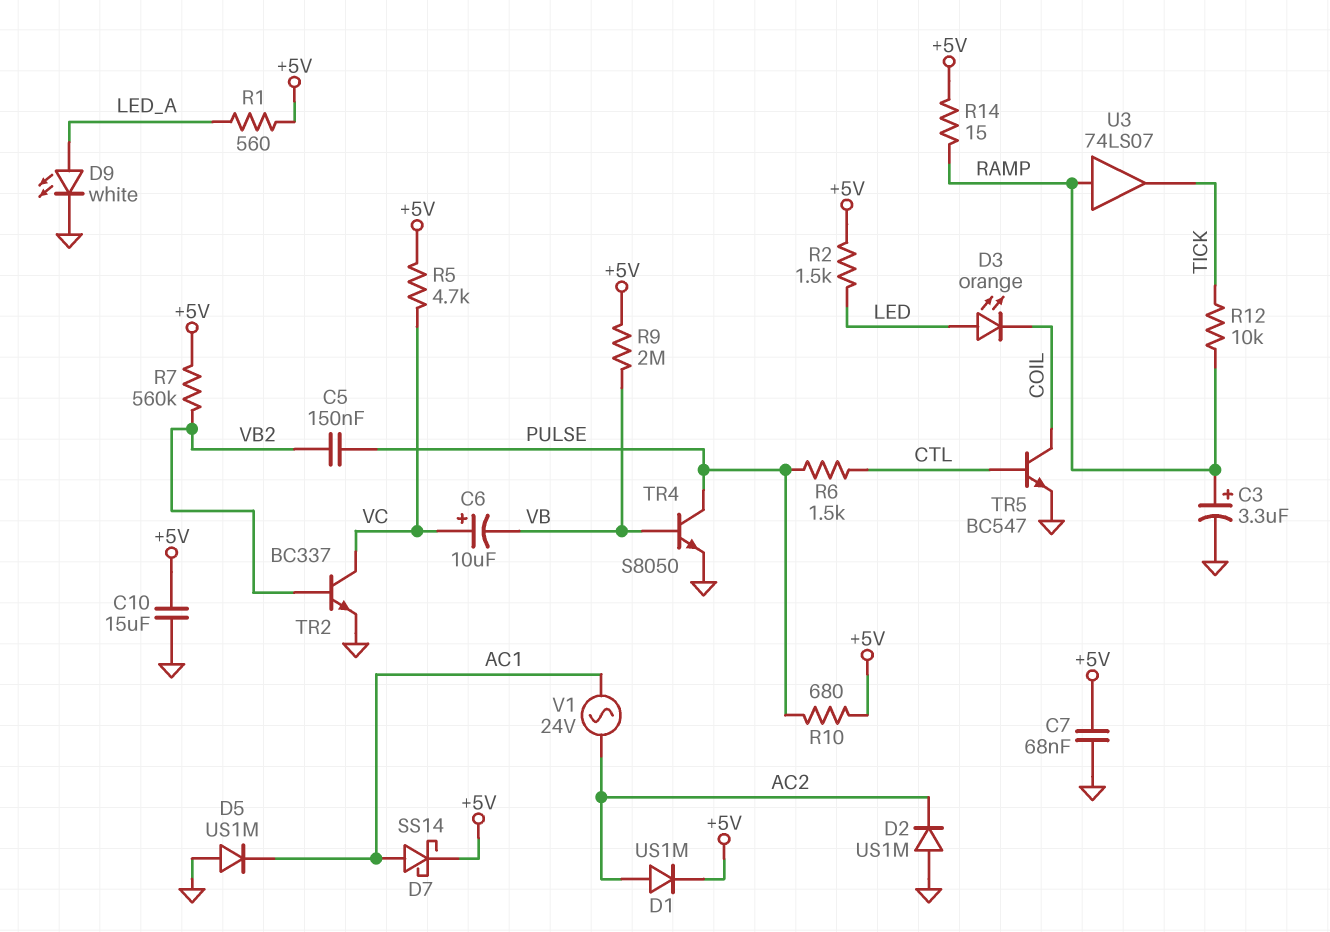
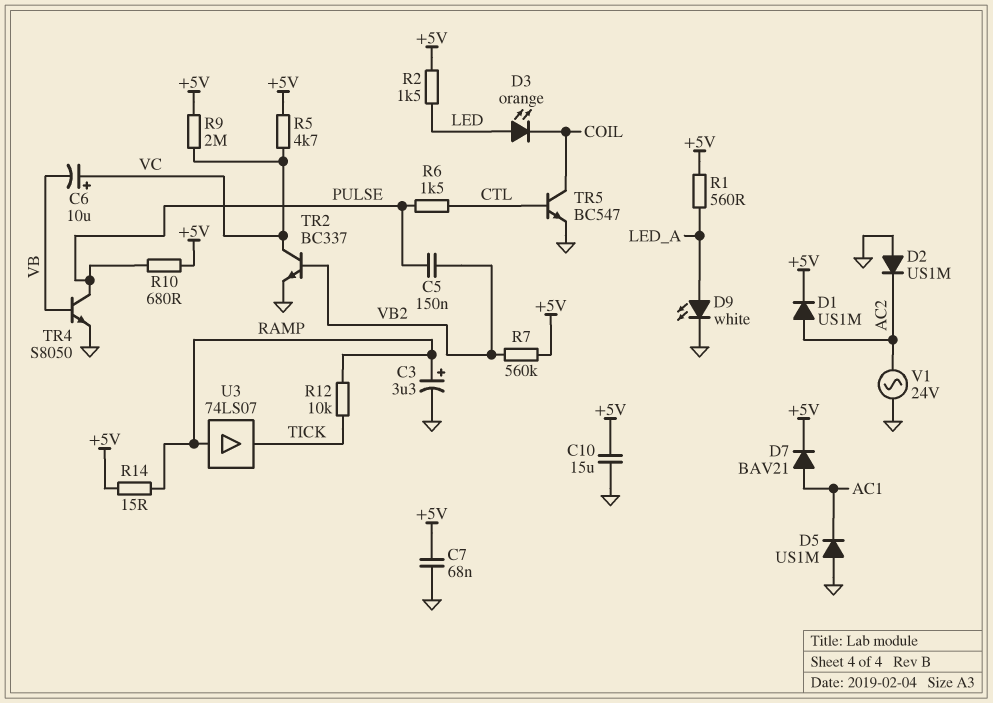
D7: schottky SS14 (A AC1, K +5V) -> diode BAV21 (A AC1, K +5V)
R9: 2M (+5V, VB) -> 2M (+5V, VC)
V1: AC 24V (AC1, AC2) -> AC 24V (AC2, GND)

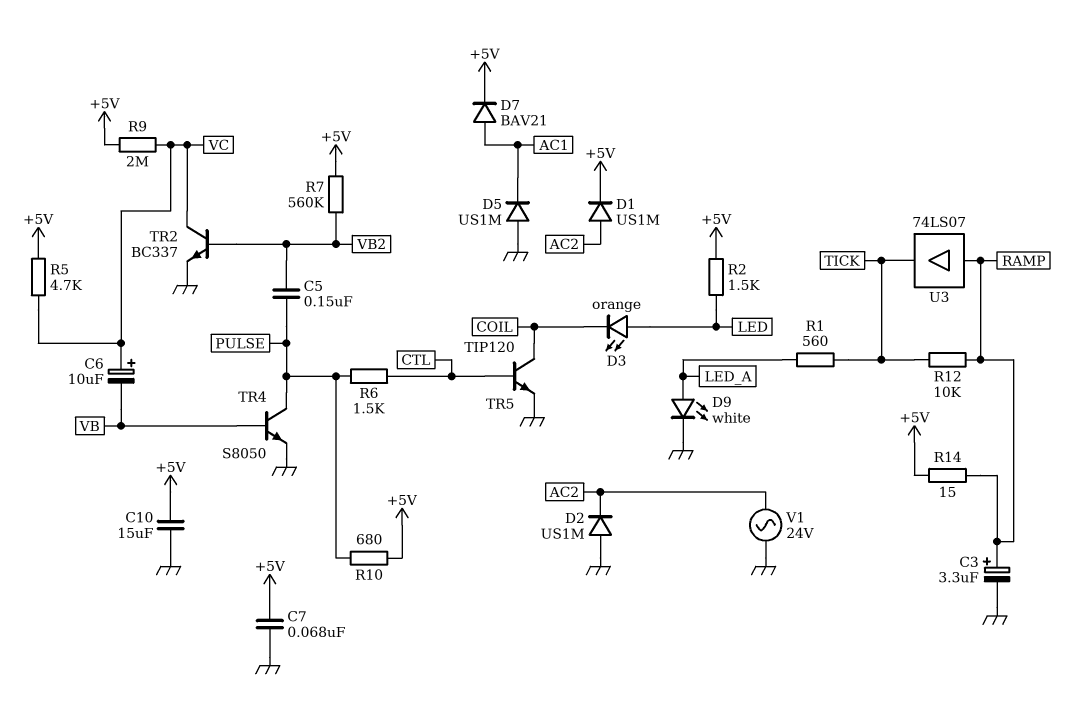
R1: 560 (+5V, LED_A) -> 560 (LED_A, TICK)
TR5: NPN BC547 (B CTL, C COIL, E GND) -> NPN TIP120 (B CTL, C COIL, E GND)

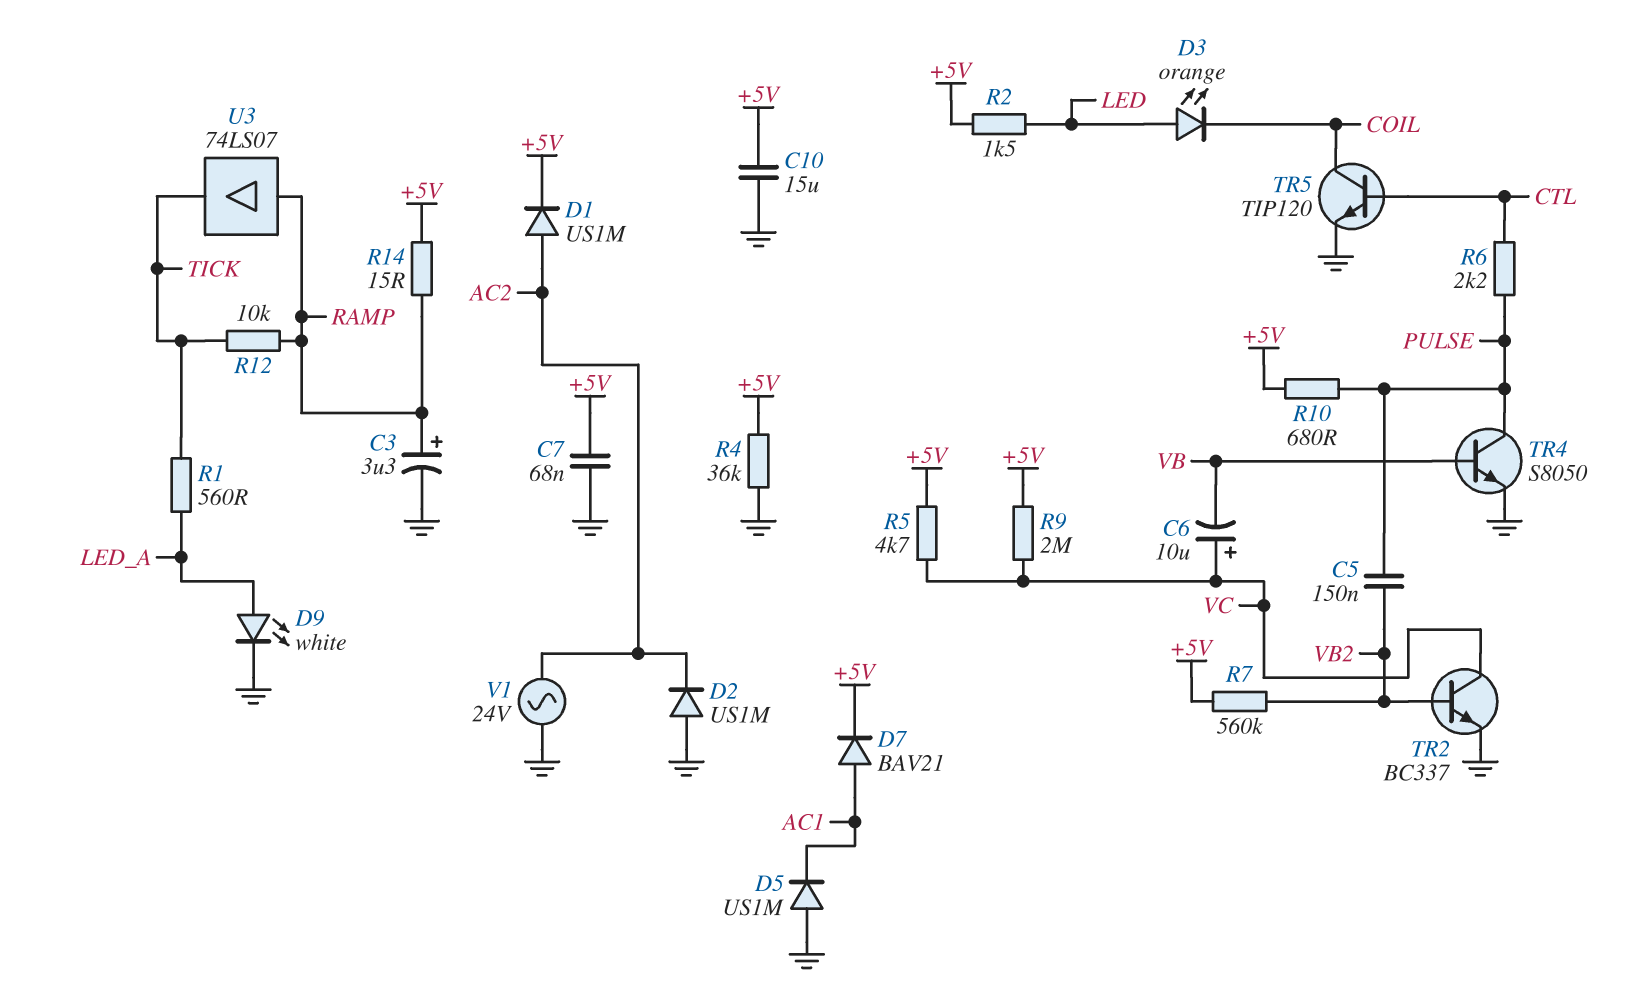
R4: none -> 36k (+5V, GND)
R6: 1.5k (CTL, PULSE) -> 2.2k (CTL, PULSE)

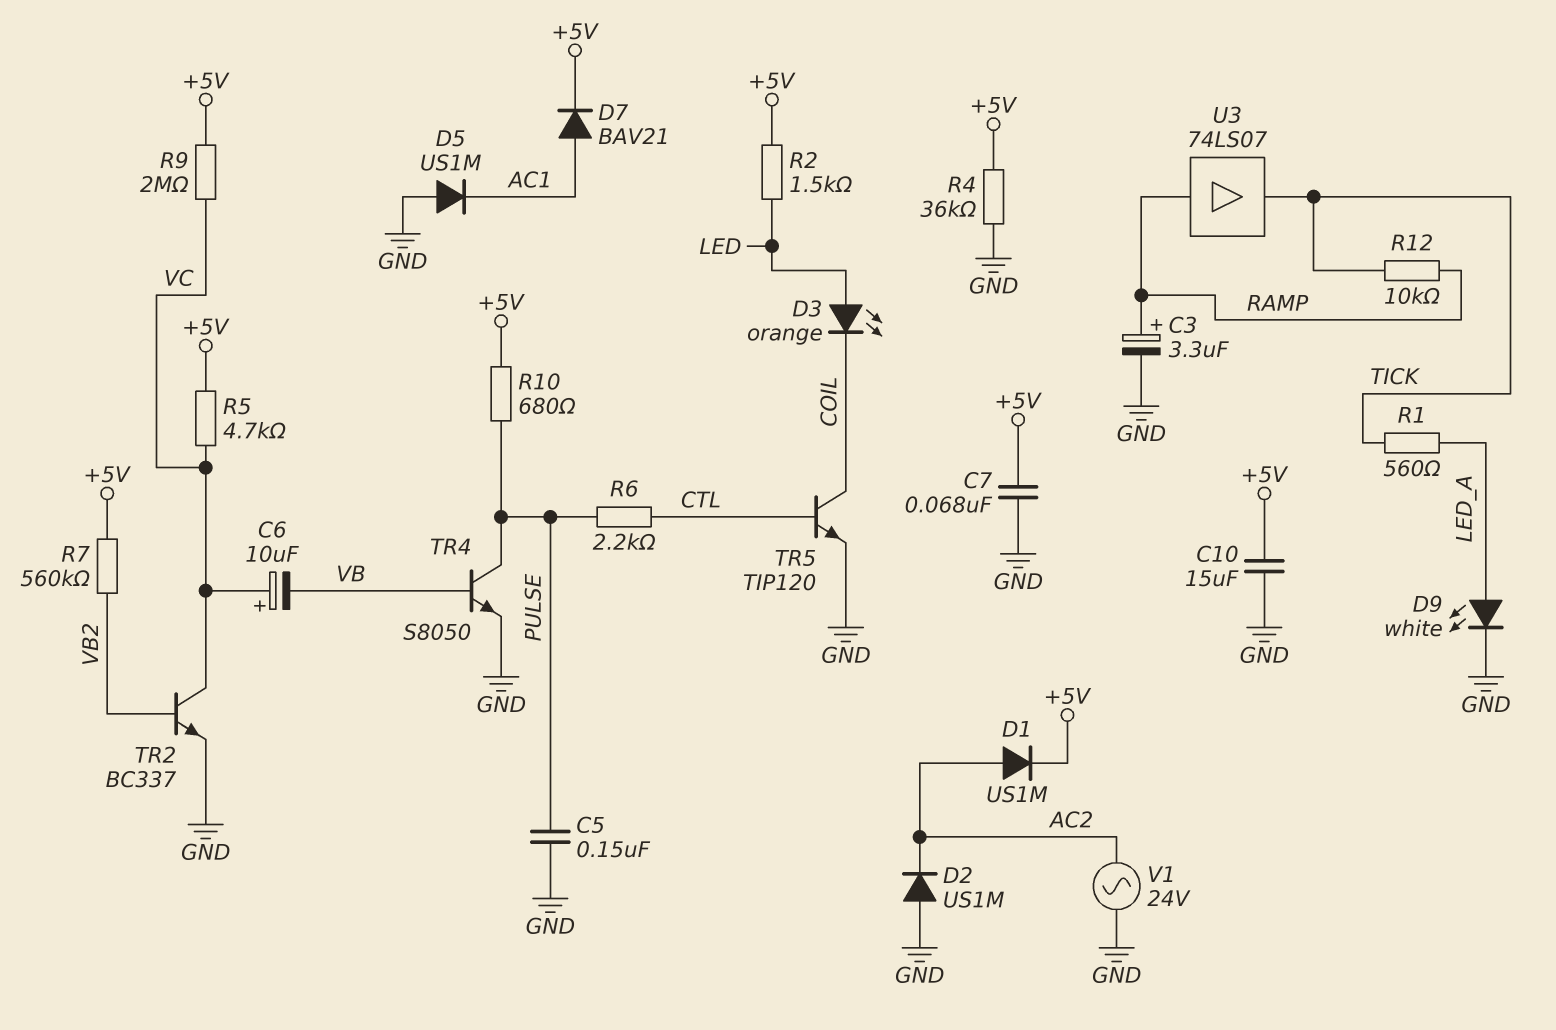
C5: 150nF (PULSE, VB2) -> 150nF (GND, PULSE)
R14: 15 (+5V, RAMP) -> none

